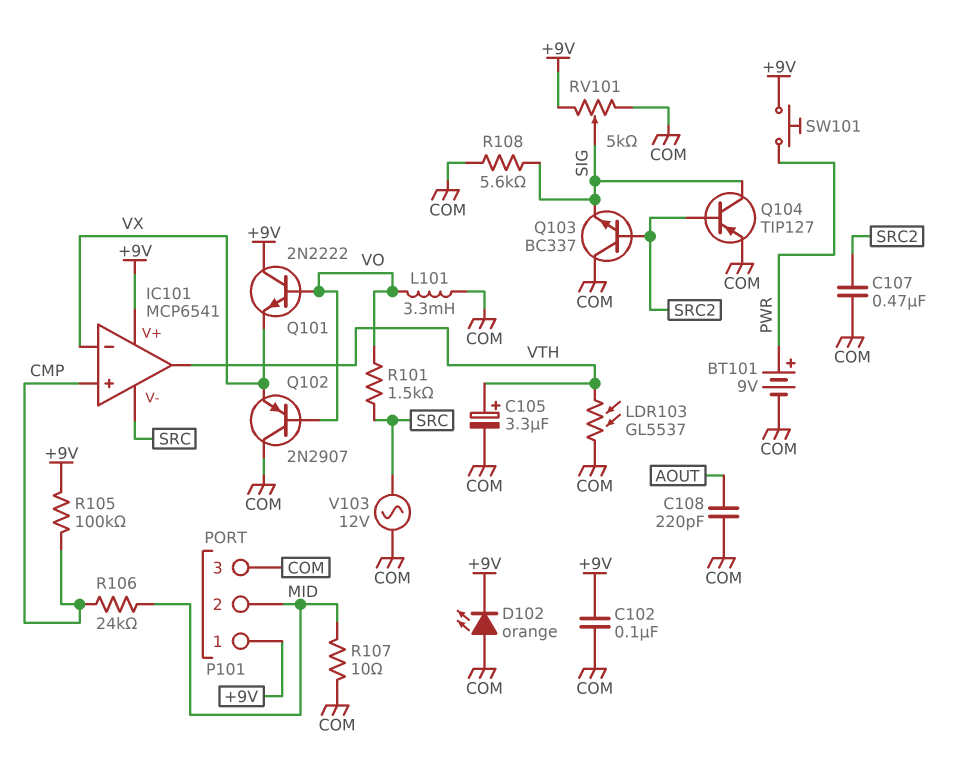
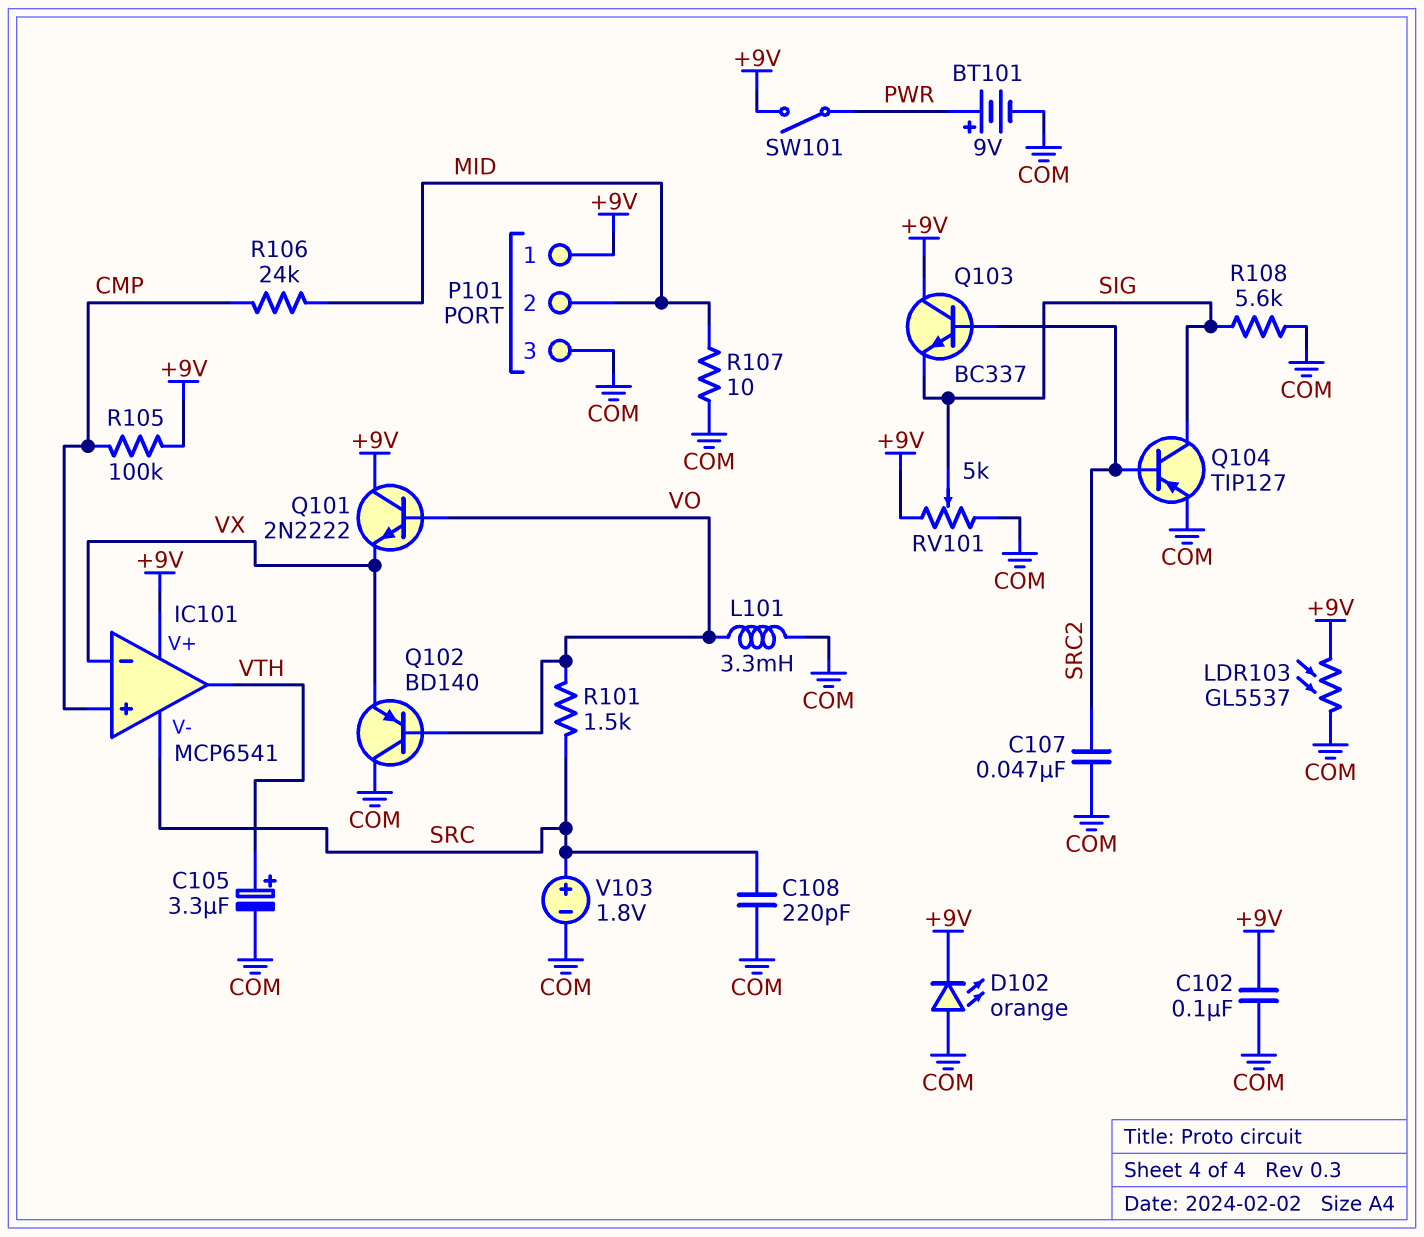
C107: 470nF (COM, SRC2) -> 47nF (COM, SRC2)
C108: 220pF (AOUT, COM) -> 220pF (COM, SRC)
LDR103: GL5537 (COM, VTH) -> GL5537 (+9V, COM)
Q102: PNP 2N2907 (B VO, C COM, E VX) -> PNP BD140 (B VO, C COM, E VX)
Q103: NPN BC337 (B SRC2, C COM, E SIG) -> NPN BC337 (B SRC2, C +9V, E SIG)
SW101: button (+9V, PWR) -> switch (+9V, PWR)
V103: AC 12V (COM, SRC) -> 1.8V (plus SRC, minus COM)

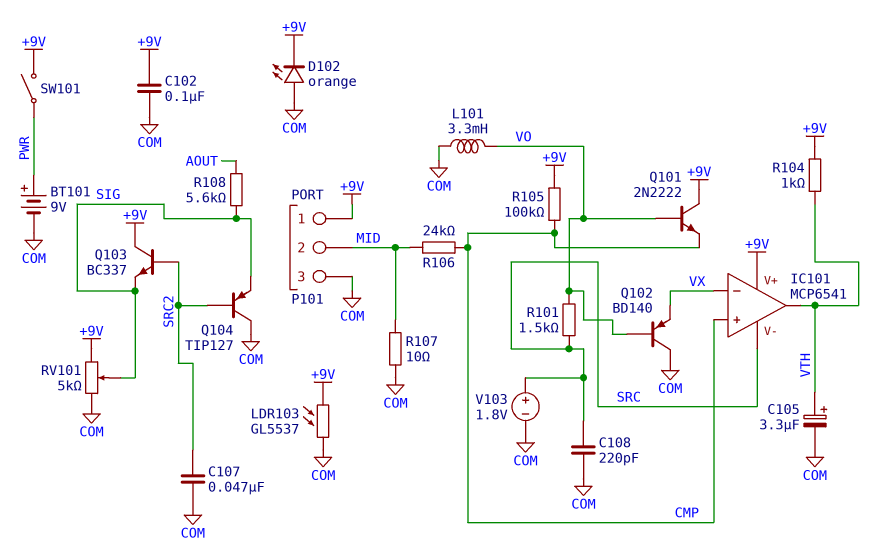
Q101: NPN 2N2222 (B VO, C +9V, E VX) -> NPN 2N2222 (B VO, C +9V, E CMP)
Q104: PNP TIP127 (B SRC2, C SIG, E COM) -> PNP TIP127 (B SRC2, C COM, E SIG)
R104: none -> 1k (+9V, VTH)
R108: 5.6k (COM, SIG) -> 5.6k (AOUT, SIG)

